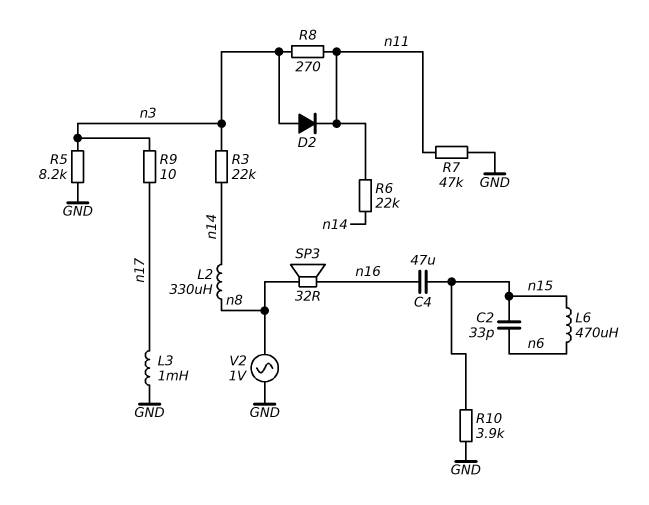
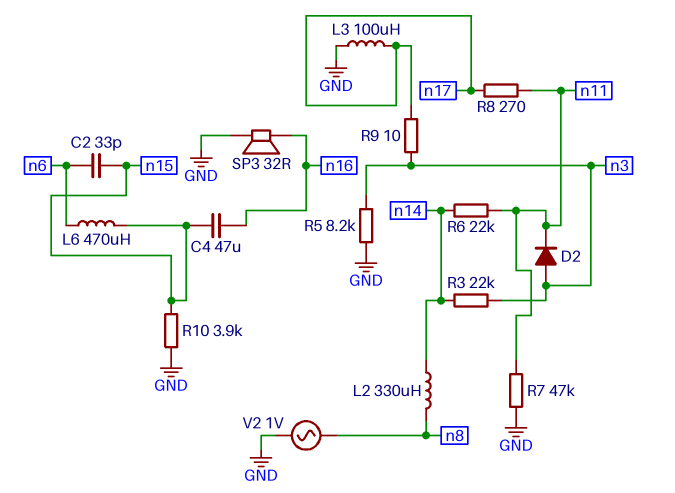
L3: 1mH (GND, n17) -> 100uH (GND, n17)
R8: 270 (n3, n11) -> 270 (n11, n17)
SP3: speaker 32R (n8, n16) -> speaker 32R (GND, n16)

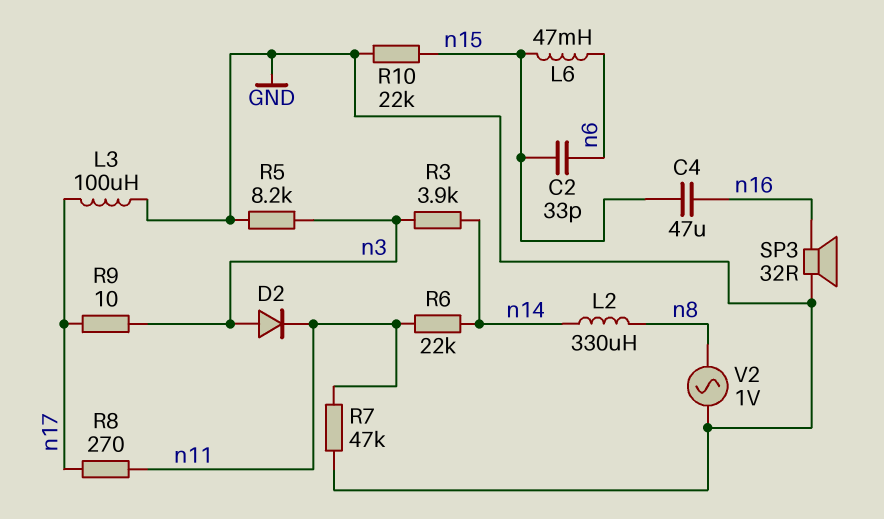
L6: 470uH (n6, n15) -> 47mH (n6, n15)
R3: 22k (n3, n14) -> 3.9k (n3, n14)
R10: 3.9k (GND, n15) -> 22k (GND, n15)

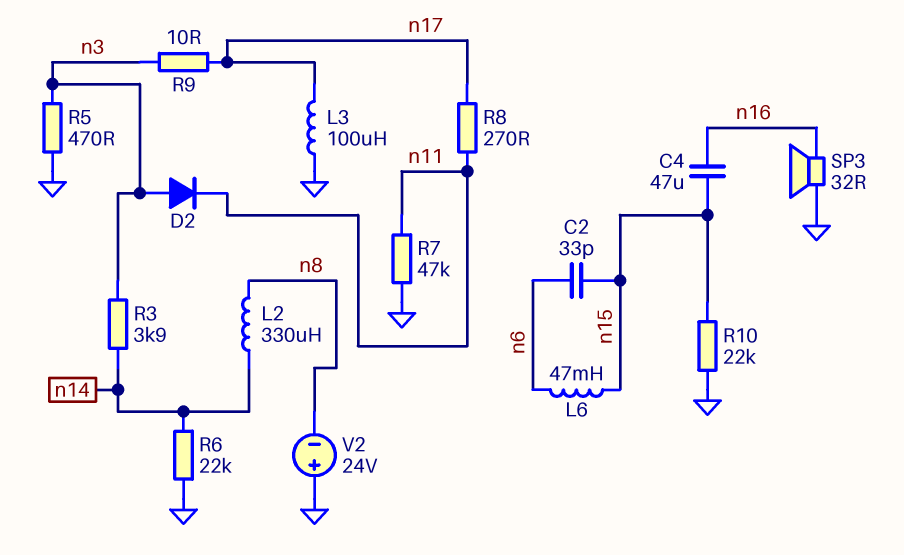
R5: 8.2k (GND, n3) -> 470 (GND, n3)
R6: 22k (n11, n14) -> 22k (GND, n14)
V2: AC 1V (GND, n8) -> 24V (plus GND, minus n8)

